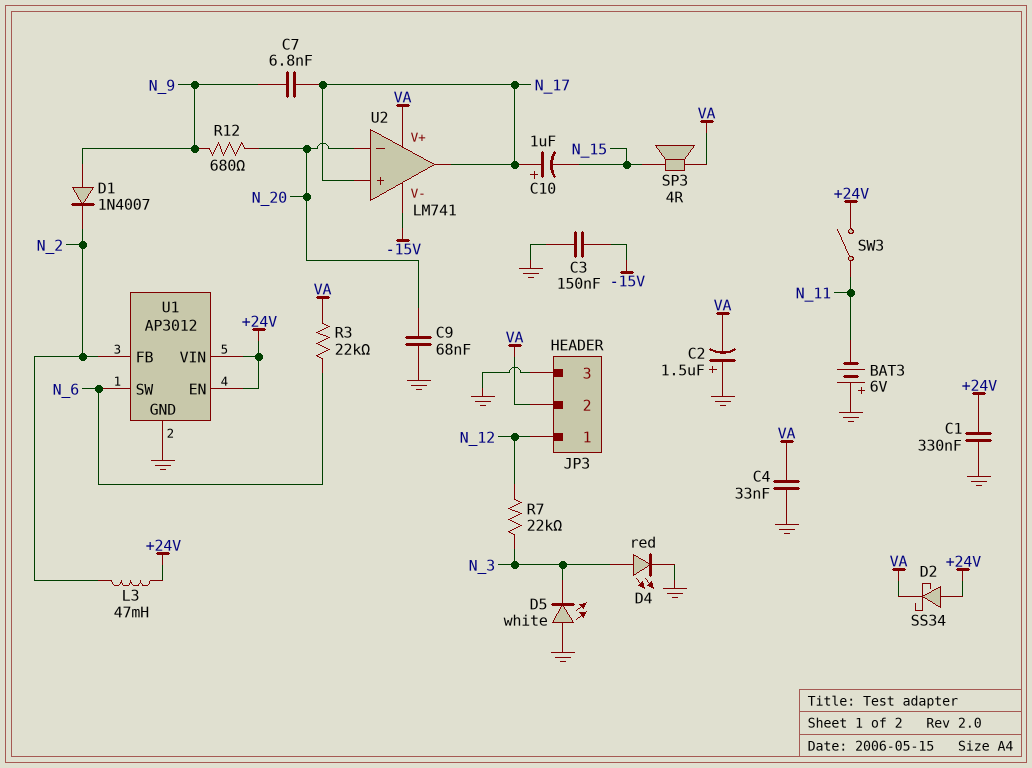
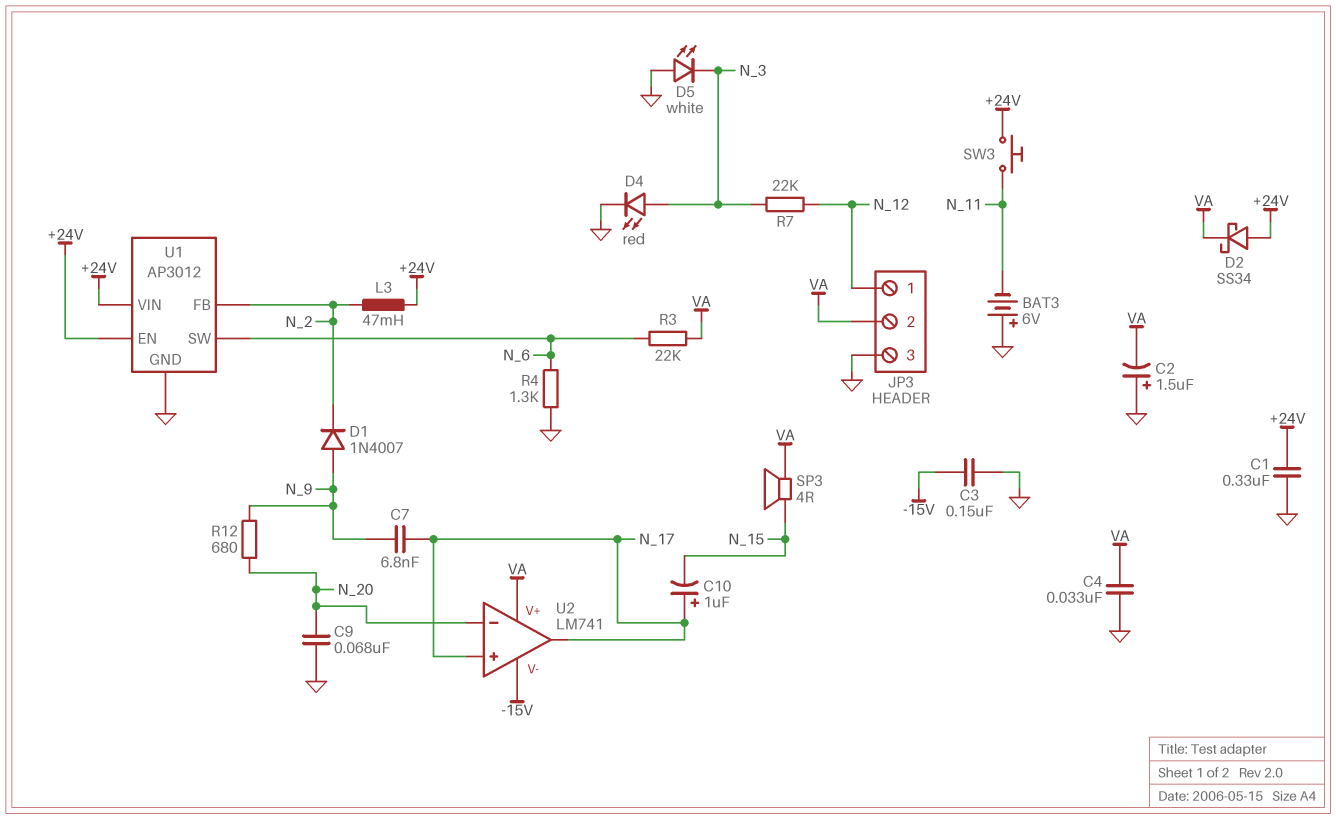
R4: none -> 1.3k (GND, N_6)
SW3: switch (+24V, N_11) -> button (+24V, N_11)

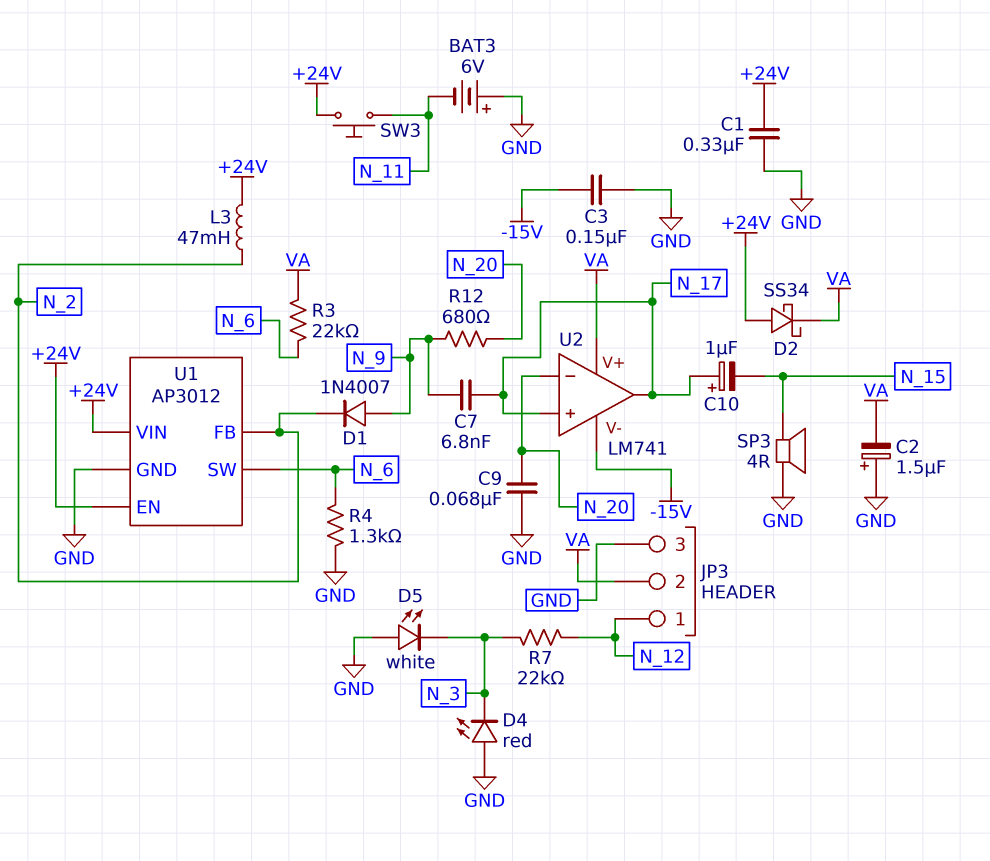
C4: 33nF (GND, VA) -> none
D4: LED red (A N_3, K GND) -> LED red (A GND, K N_3)
SP3: speaker 4R (N_15, VA) -> speaker 4R (GND, N_15)

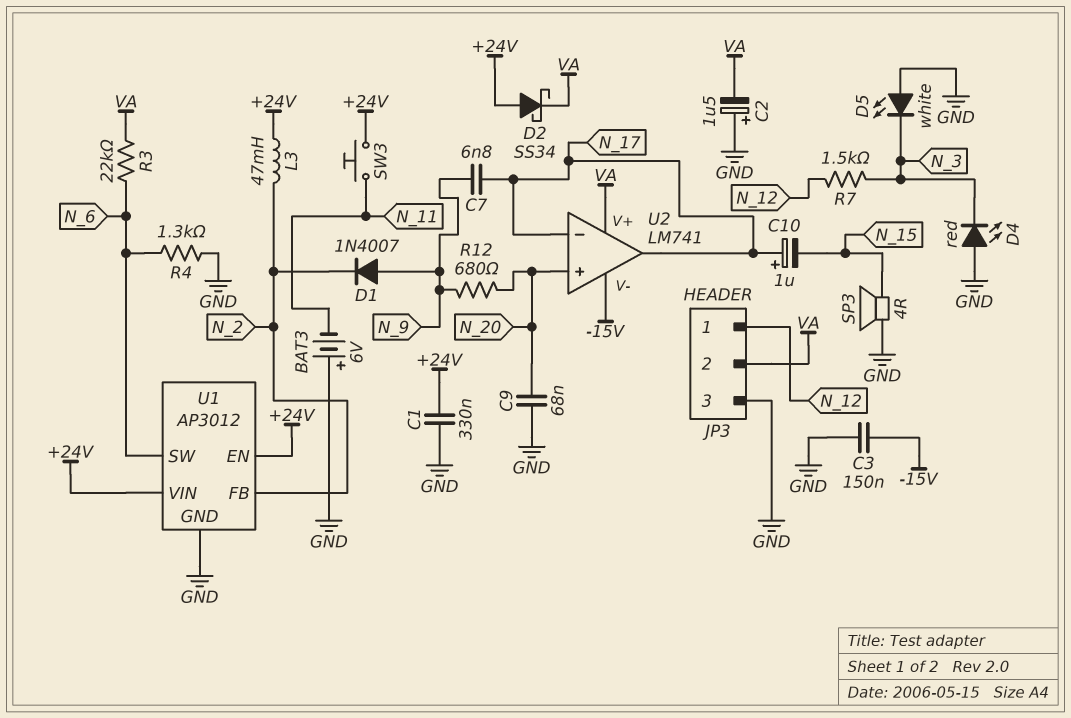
R7: 22k (N_3, N_12) -> 1.5k (N_3, N_12)
U2 pin in+: N_17 -> N_20
U2 pin in-: N_20 -> N_17

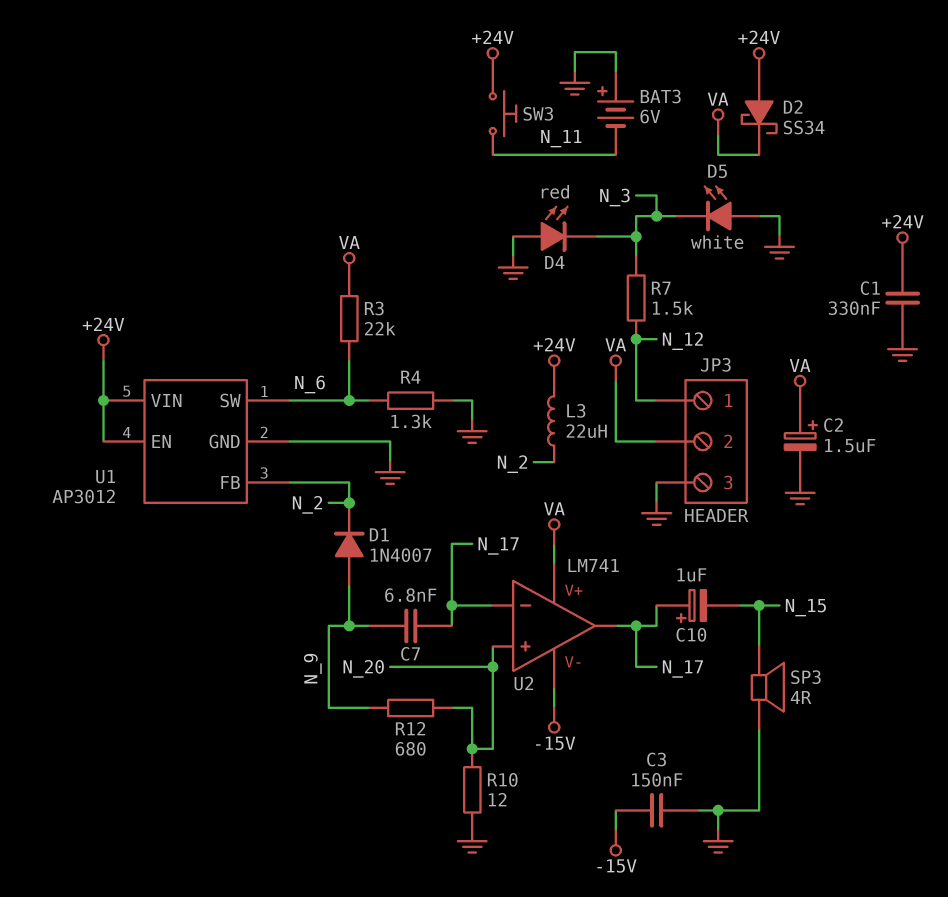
C2: 1.5uF (plus GND, minus VA) -> 1.5uF (plus VA, minus GND)
C9: 68nF (GND, N_20) -> none
L3: 47mH (+24V, N_2) -> 22uH (+24V, N_2)
R10: none -> 12 (GND, N_20)

